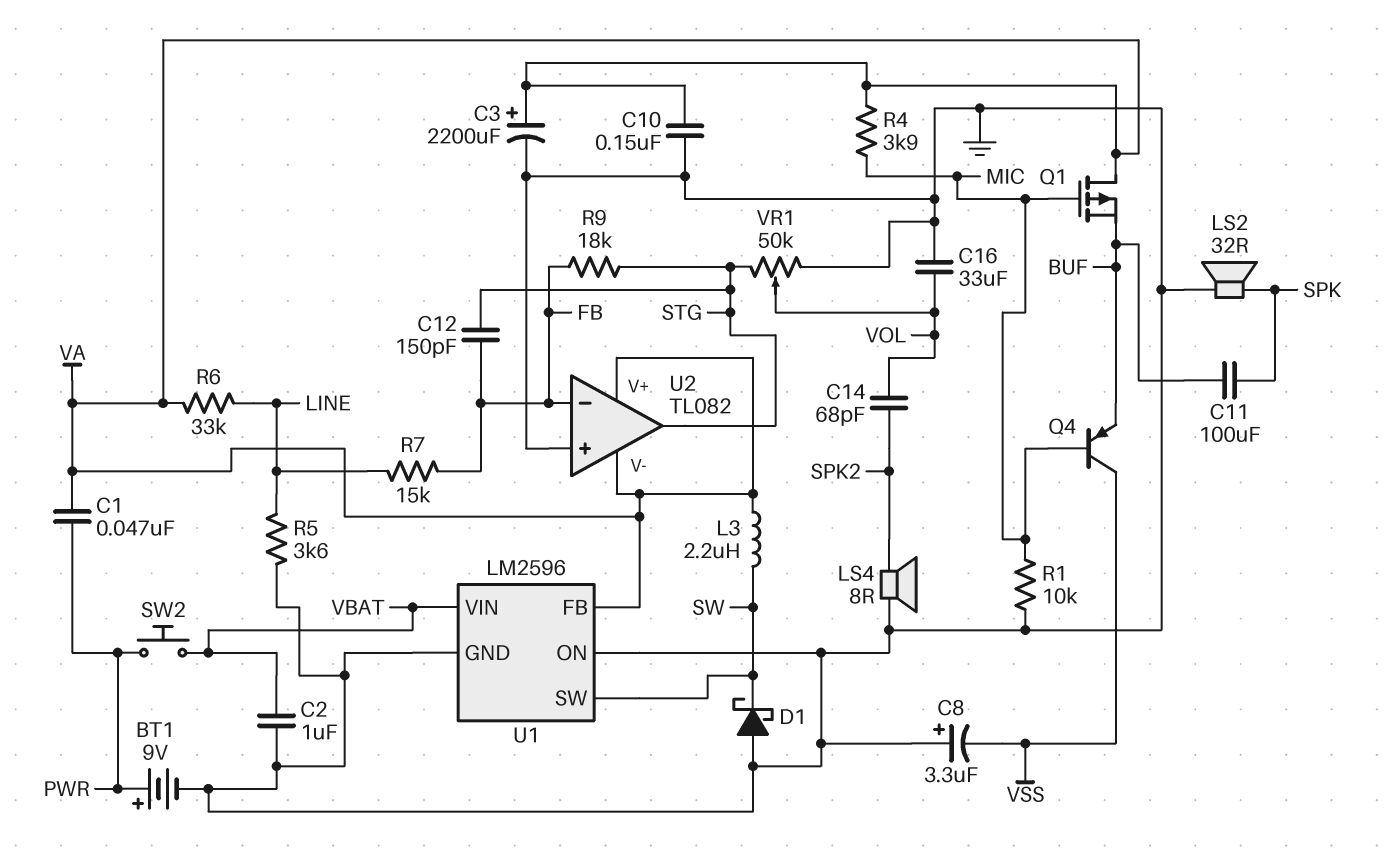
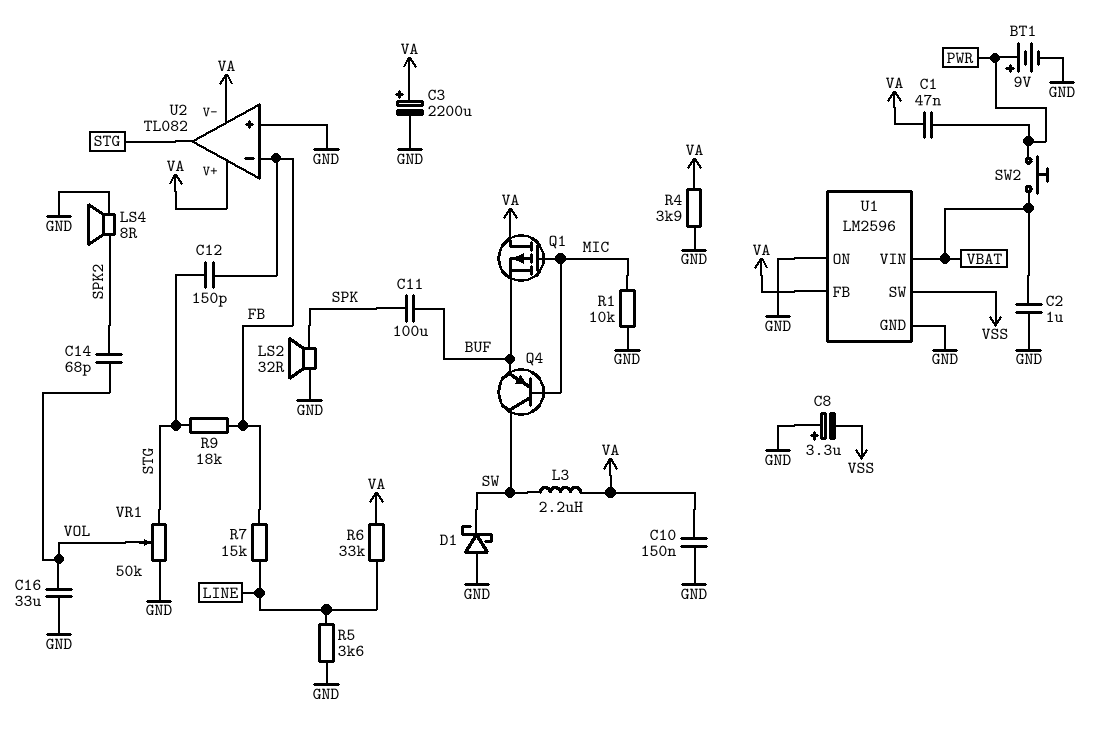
Q4: PNP (B MIC, C VSS, E BUF) -> PNP (B MIC, C SW, E BUF)
R4: 3.9k (MIC, VA) -> 3.9k (GND, VA)
U1 pin SW: SW -> VSS

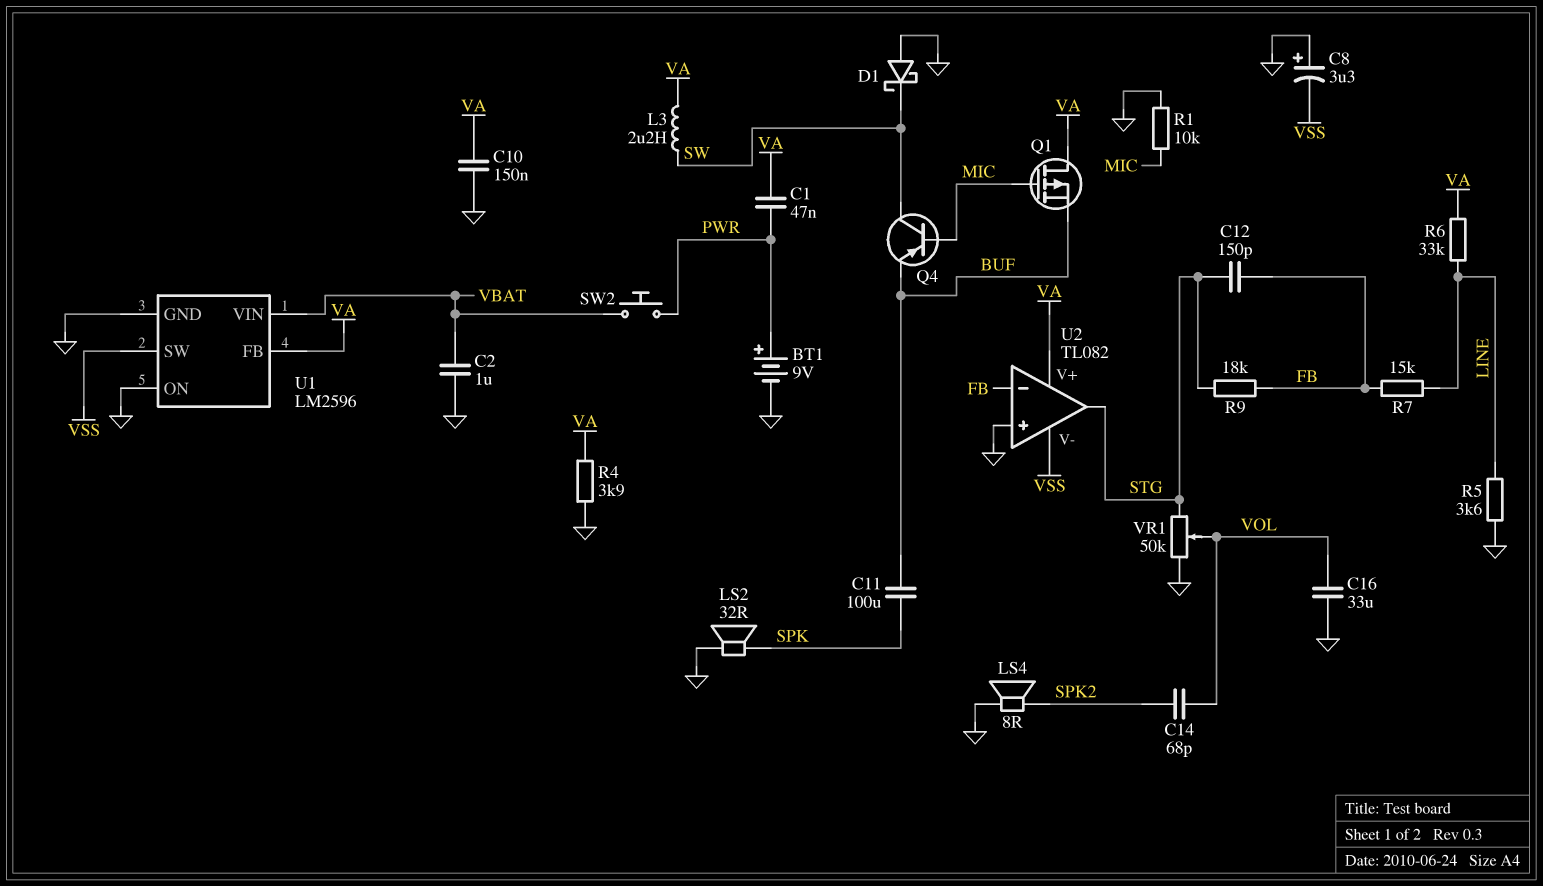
C3: 2200uF (plus VA, minus GND) -> none
U2 pin V-: VA -> VSS

